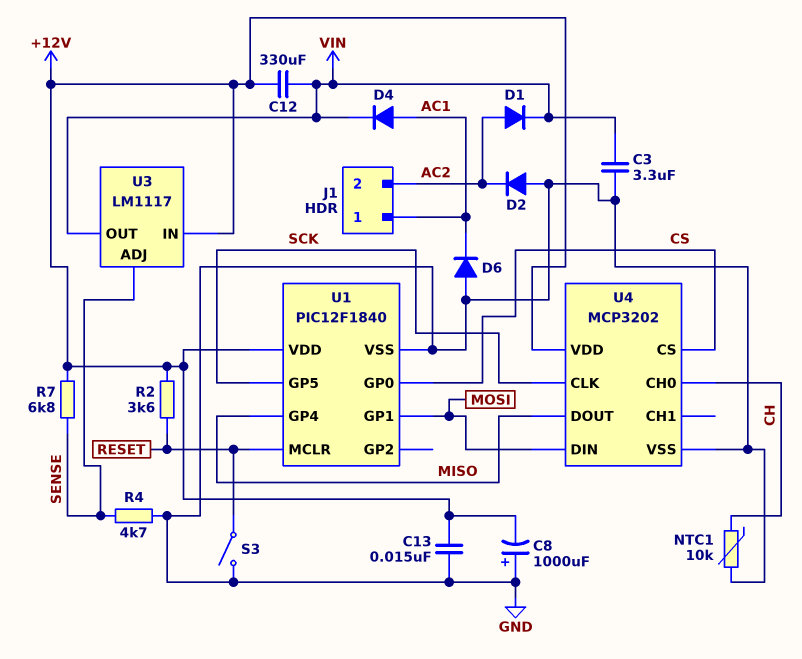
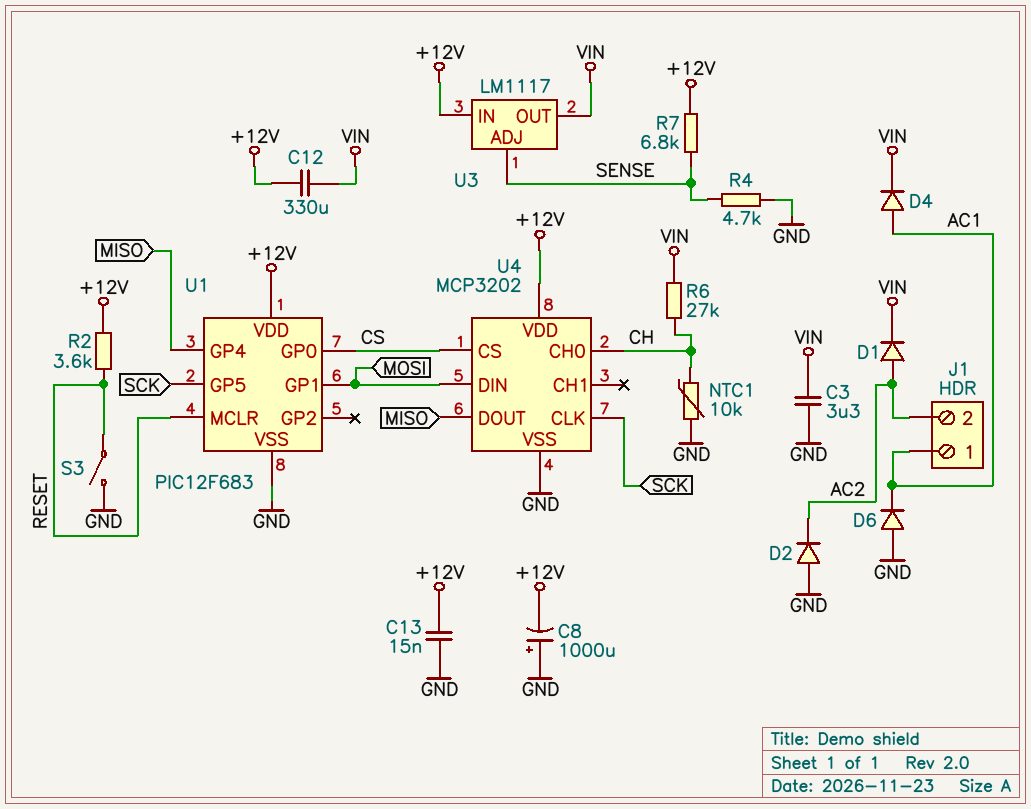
R6: none -> 27k (CH, VIN)
U1: PIC12F1840 -> PIC12F683

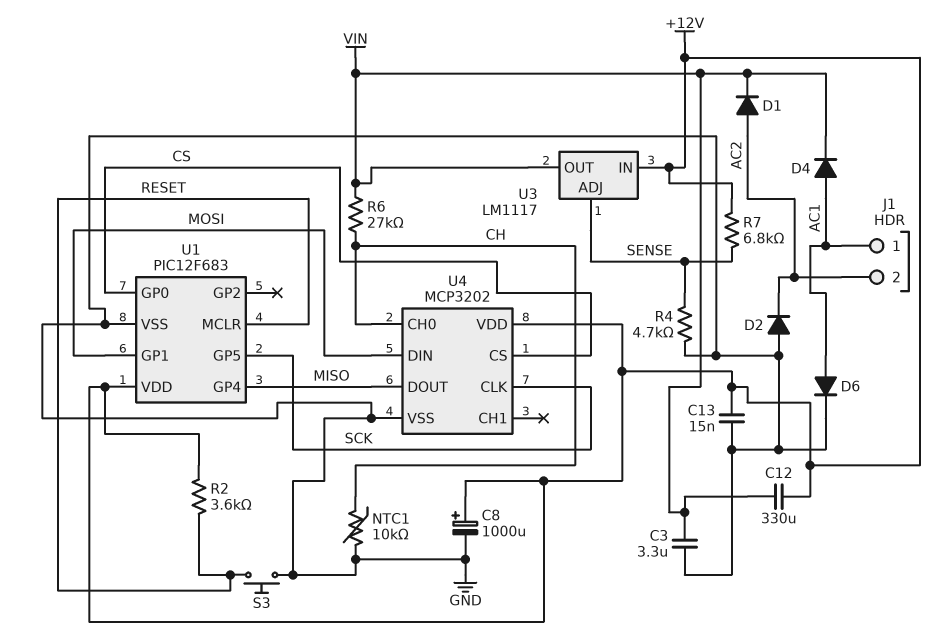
C8: 1000uF (plus GND, minus +12V) -> 1000uF (plus +12V, minus GND)
D6: diode (A GND, K AC1) -> diode (A AC1, K GND)
S3: switch (GND, RESET) -> button (GND, RESET)

